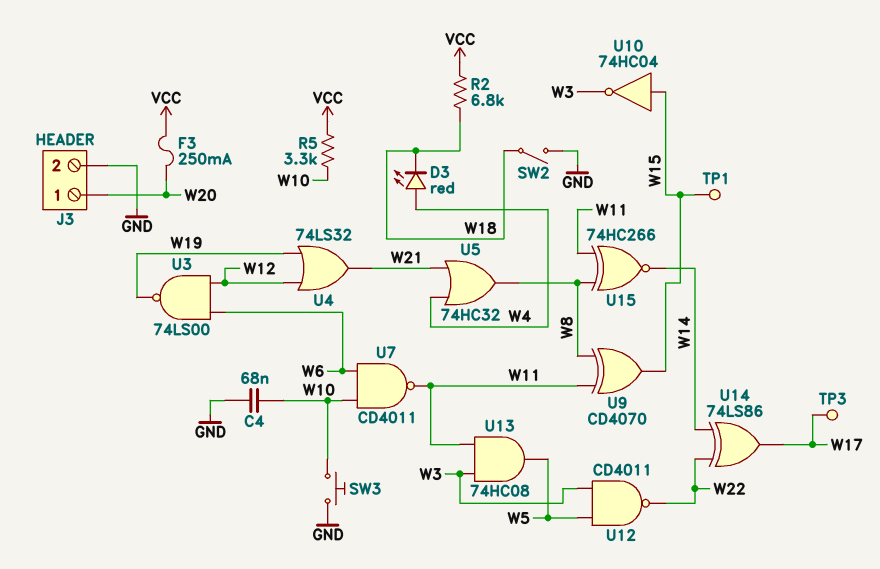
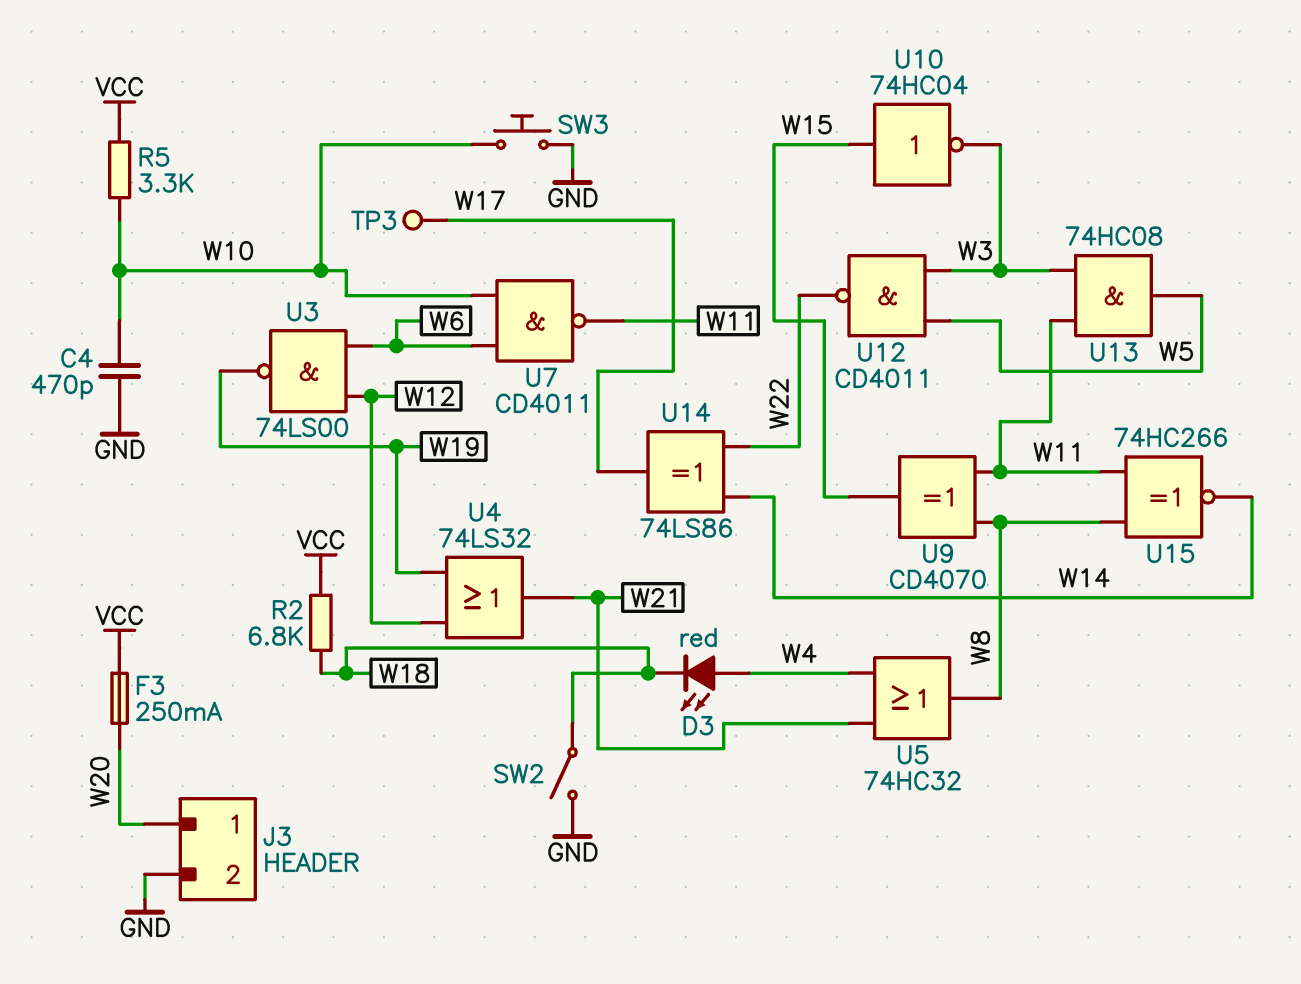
C4: 68nF (GND, W10) -> 470pF (GND, W10)
TP1: test point (W15) -> none

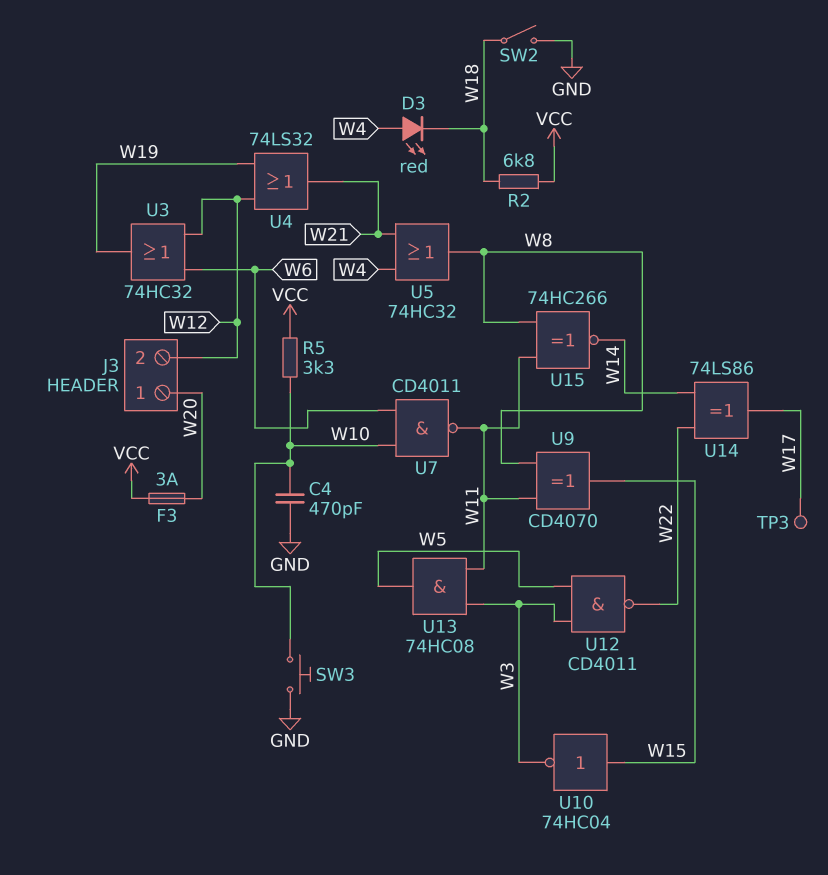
F3: 250mA (VCC, W20) -> 3A (VCC, W20)
J3 pin 2: GND -> W12
U3: NAND 74LS00 (in W6, in W12, out W19) -> OR 74HC32 (in W6, in W12, out W19)

